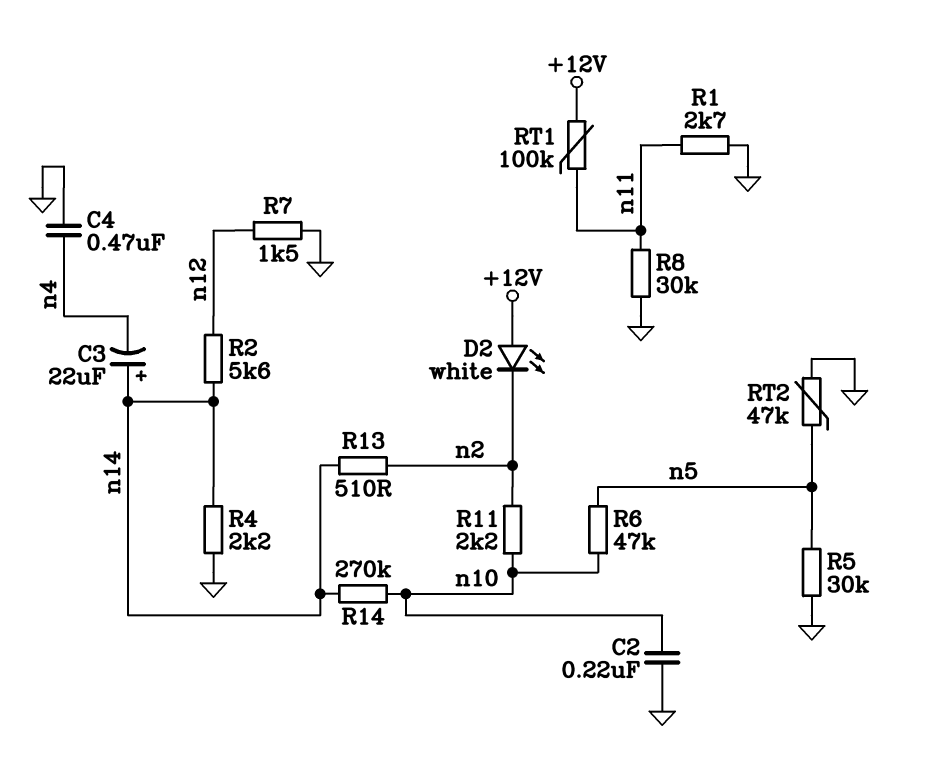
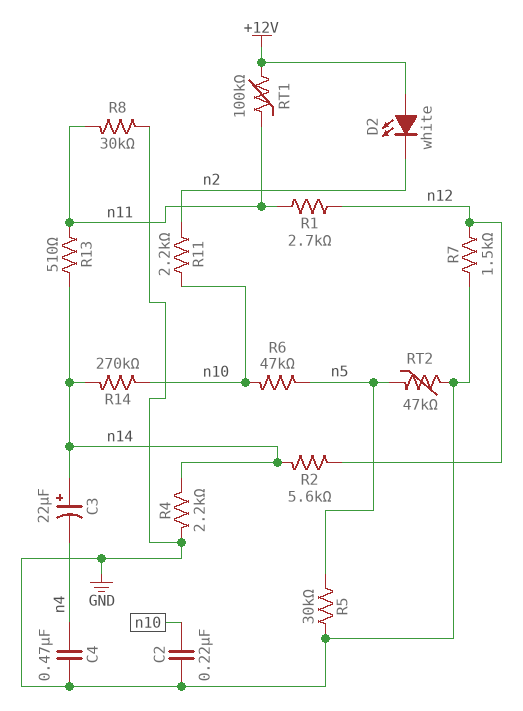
R1: 2.7k (GND, n11) -> 2.7k (n11, n12)
R13: 510 (n2, n14) -> 510 (n11, n14)

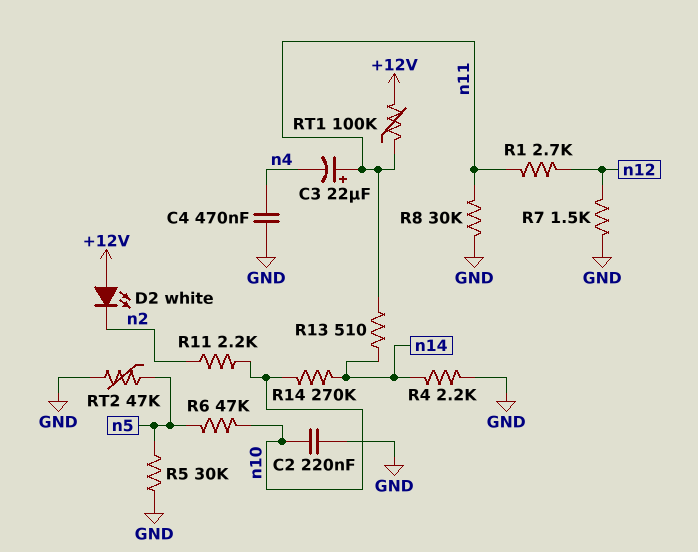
C3: 22uF (plus n14, minus n4) -> 22uF (plus n11, minus n4)
R2: 5.6k (n12, n14) -> none

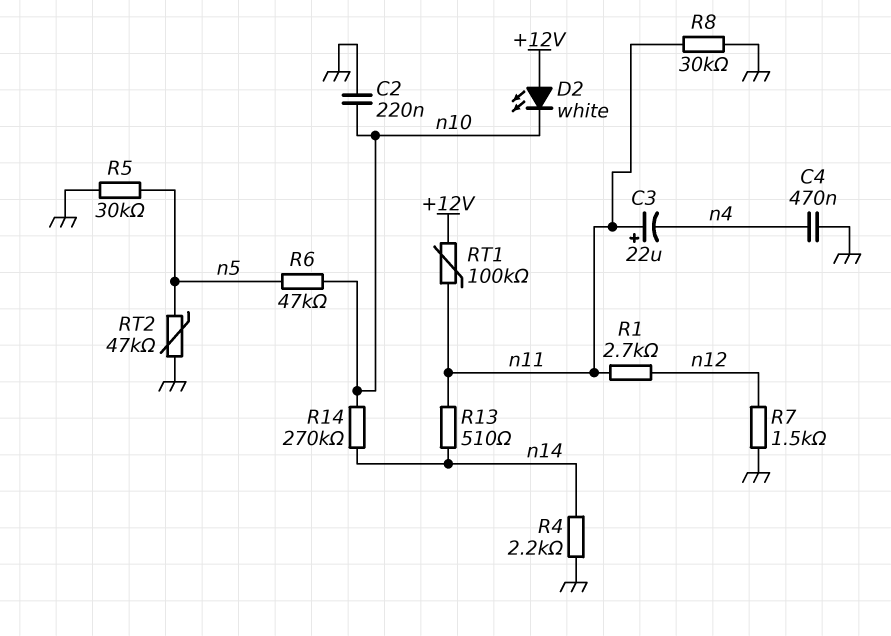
D2: LED white (A +12V, K n2) -> LED white (A +12V, K n10)
R11: 2.2k (n2, n10) -> none

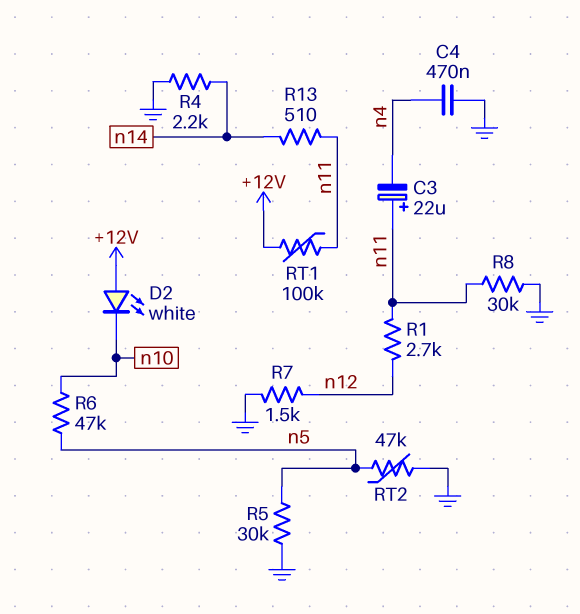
C2: 220nF (GND, n10) -> none
R14: 270k (n10, n14) -> none

